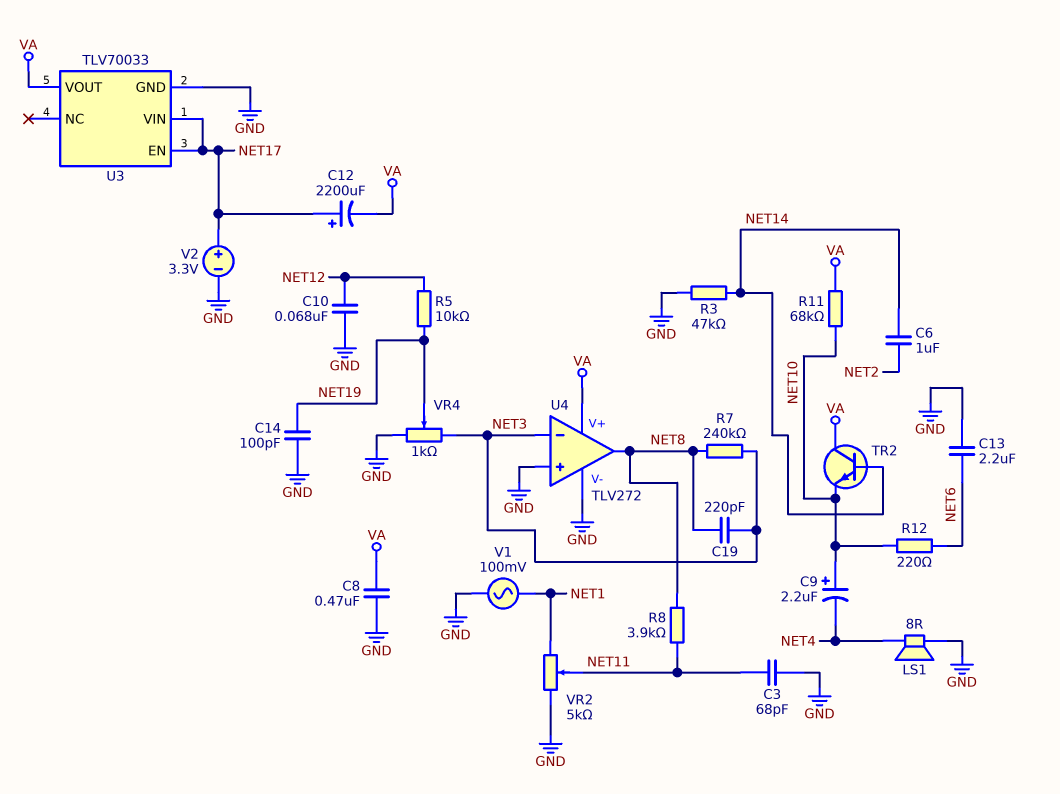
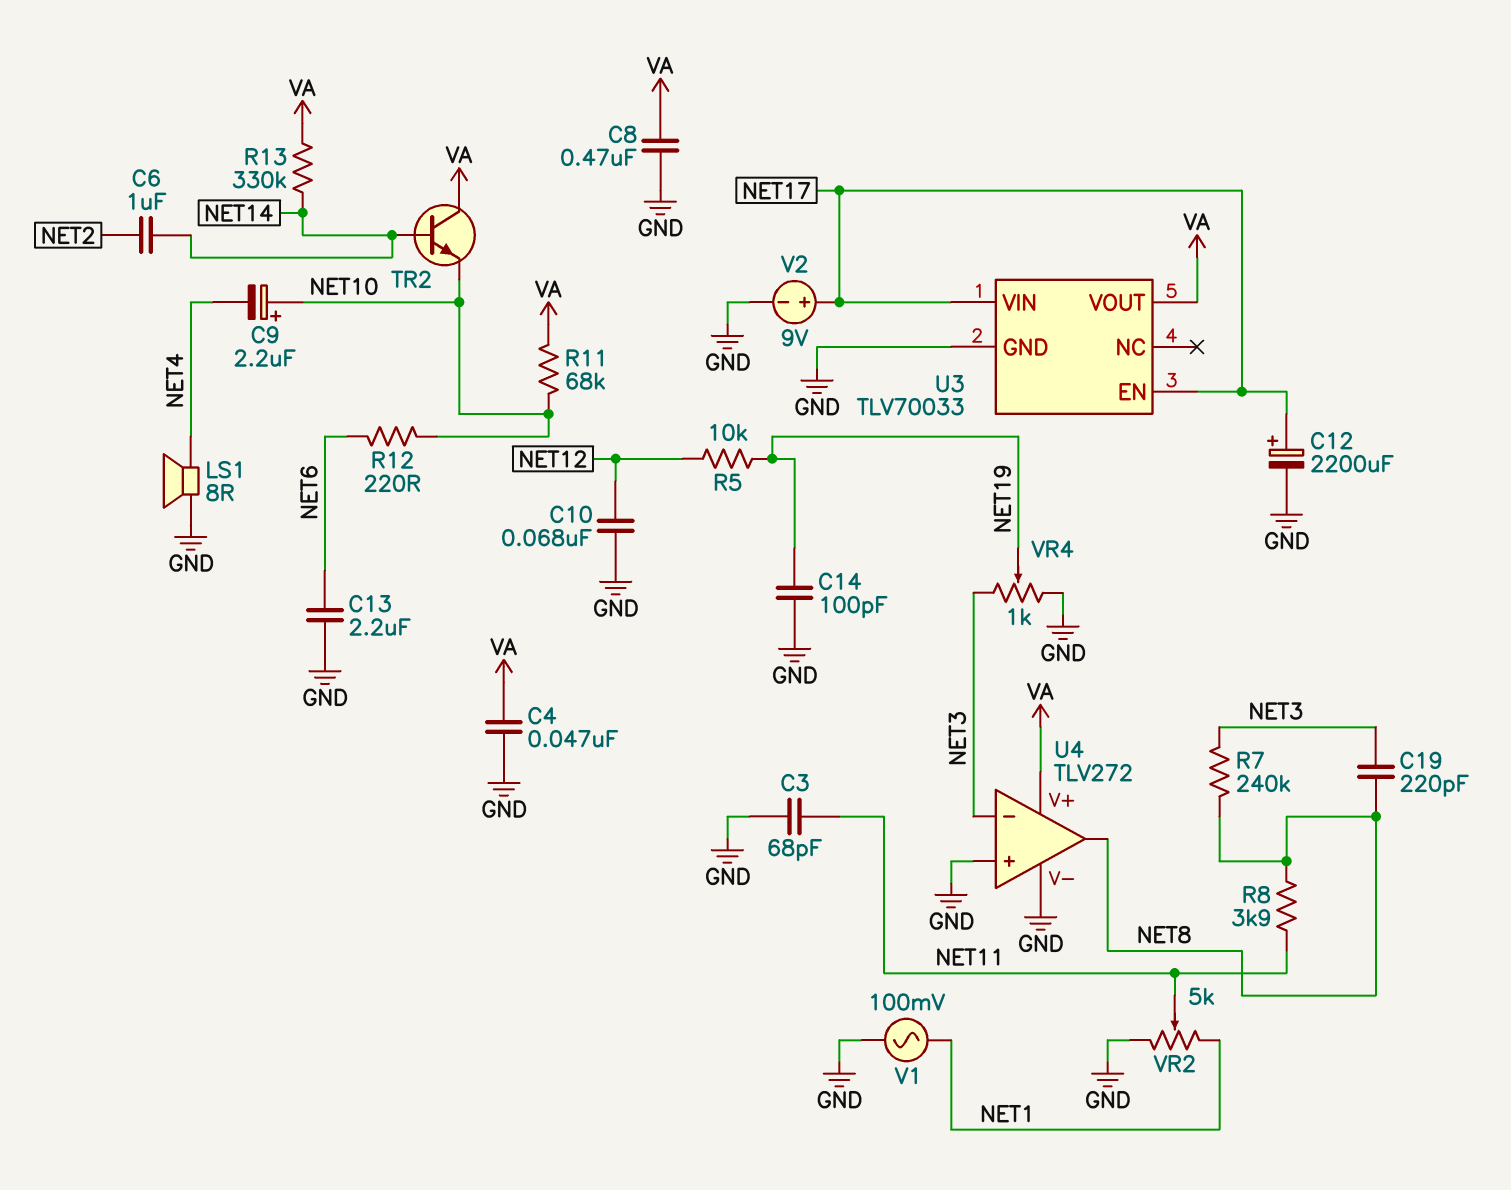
C4: none -> 47nF (GND, VA)
C12: 2200uF (plus NET17, minus VA) -> 2200uF (plus NET17, minus GND)
R3: 47k (GND, NET14) -> none
R13: none -> 330k (NET14, VA)
V2: 3.3V (plus NET17, minus GND) -> 9V (plus NET17, minus GND)

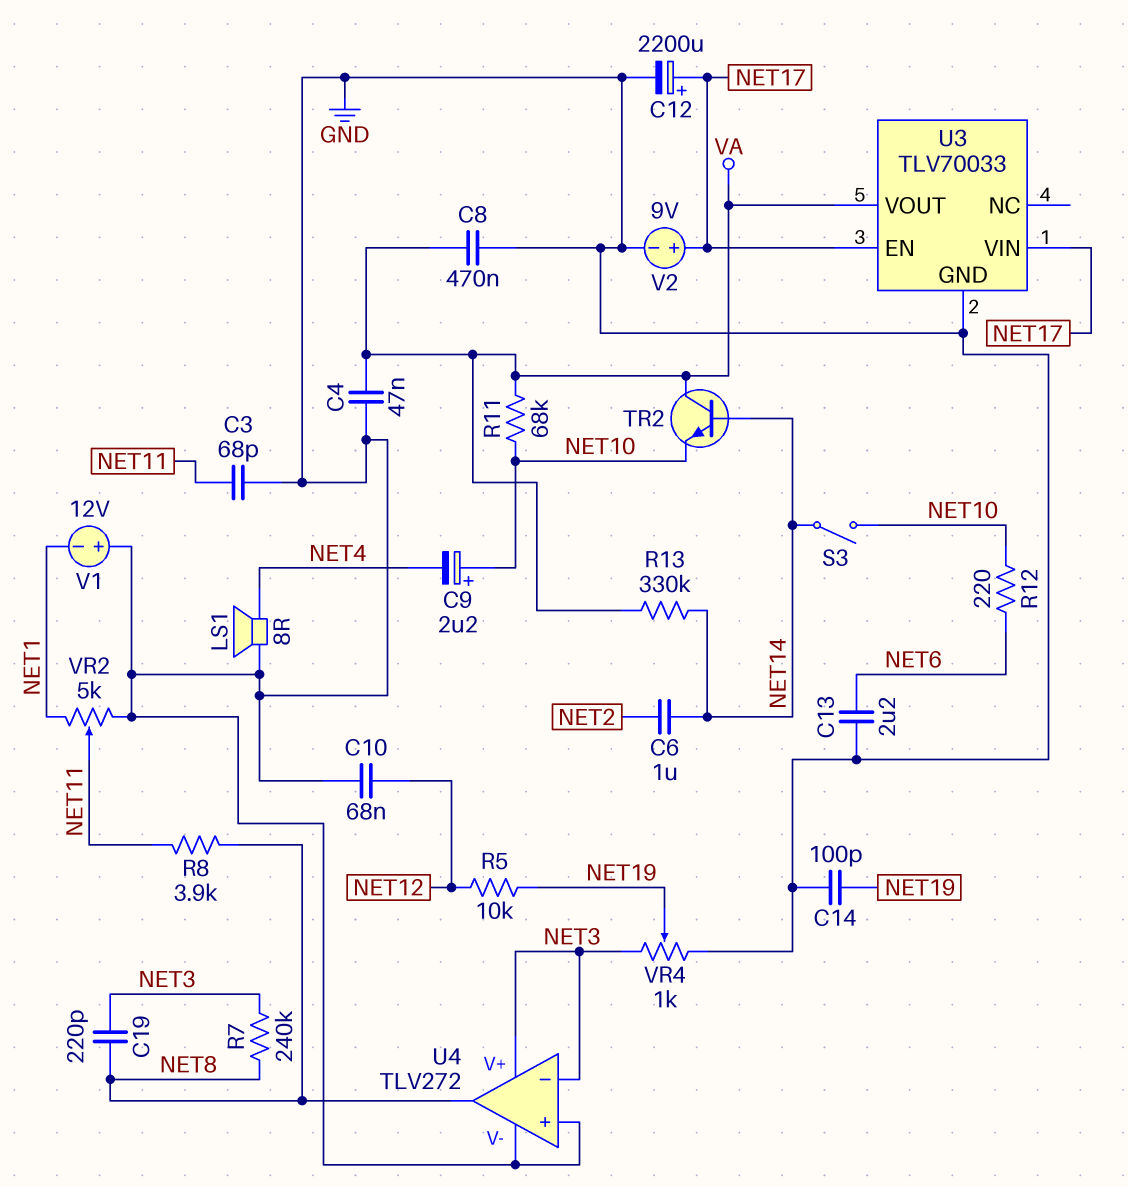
S3: none -> switch (NET10, NET14)
U4 pin V+: VA -> NET3
V1: AC 100mV (GND, NET1) -> 12V (plus GND, minus NET1)

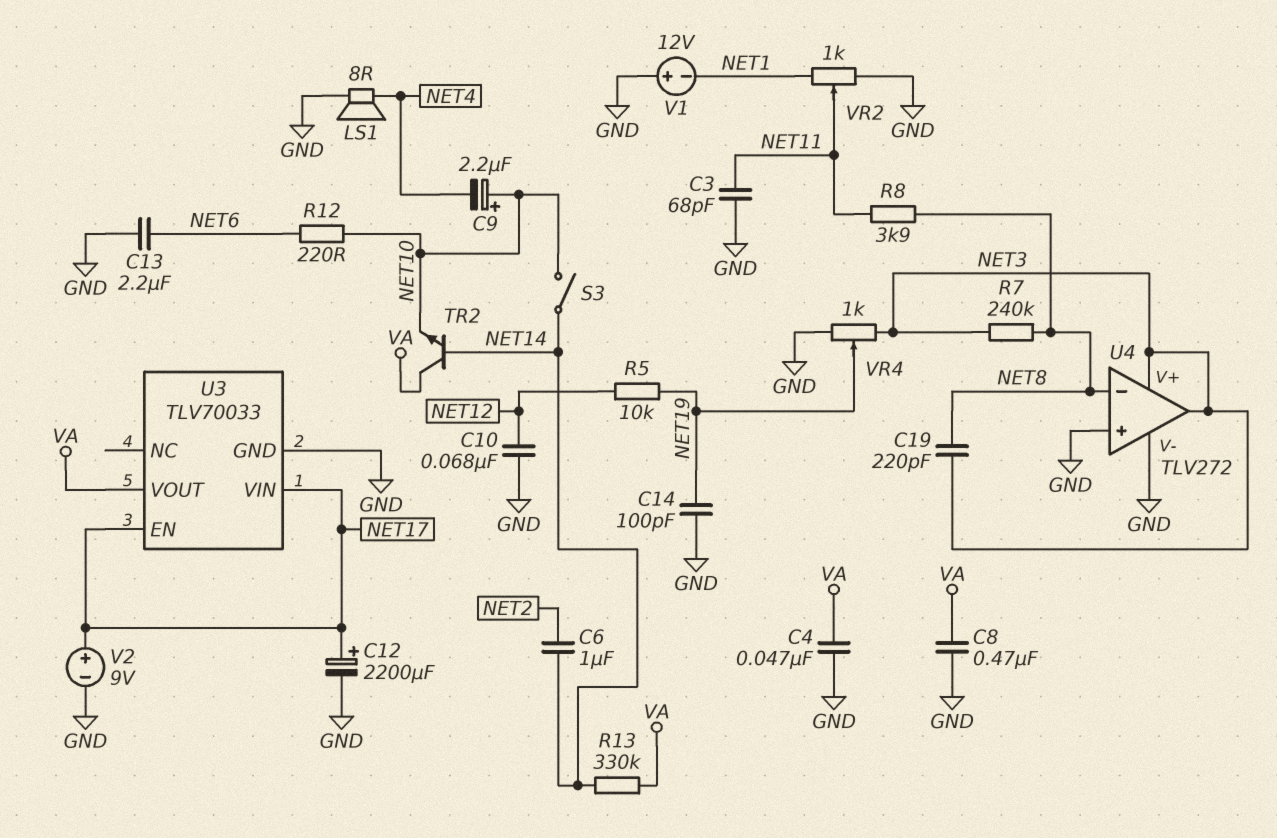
R11: 68k (NET10, VA) -> none
U4 pin in-: NET3 -> NET8
U4 pin out: NET8 -> NET3
VR2: 5k (GND, NET1, wiper NET11) -> 1k (GND, NET1, wiper NET11)

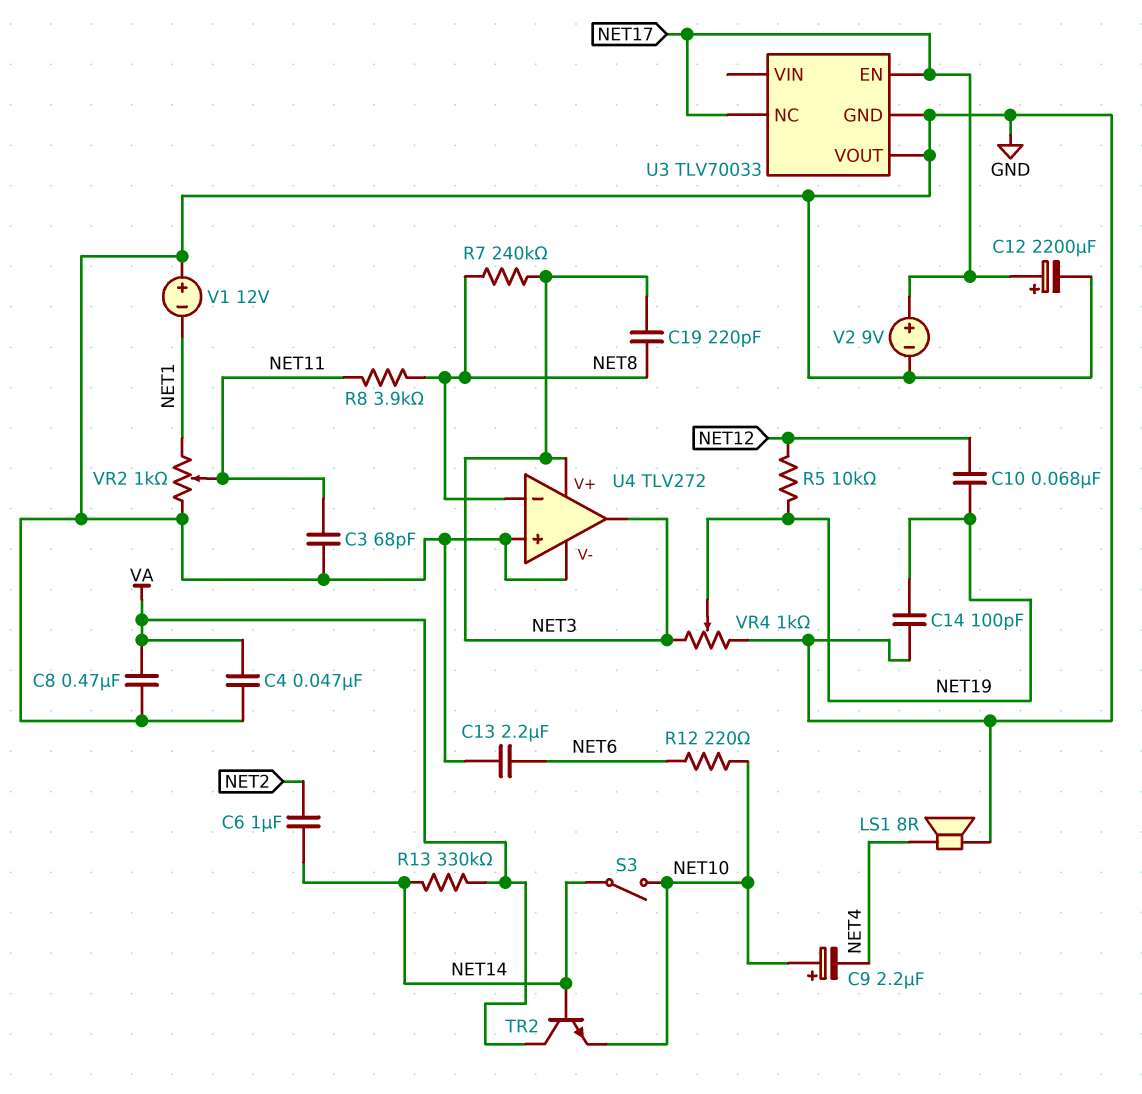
C10: 68nF (GND, NET12) -> 68nF (NET12, NET19)
U3 pin NC: none -> NET17
U3 pin VIN: NET17 -> none
U3 pin VOUT: VA -> GND

